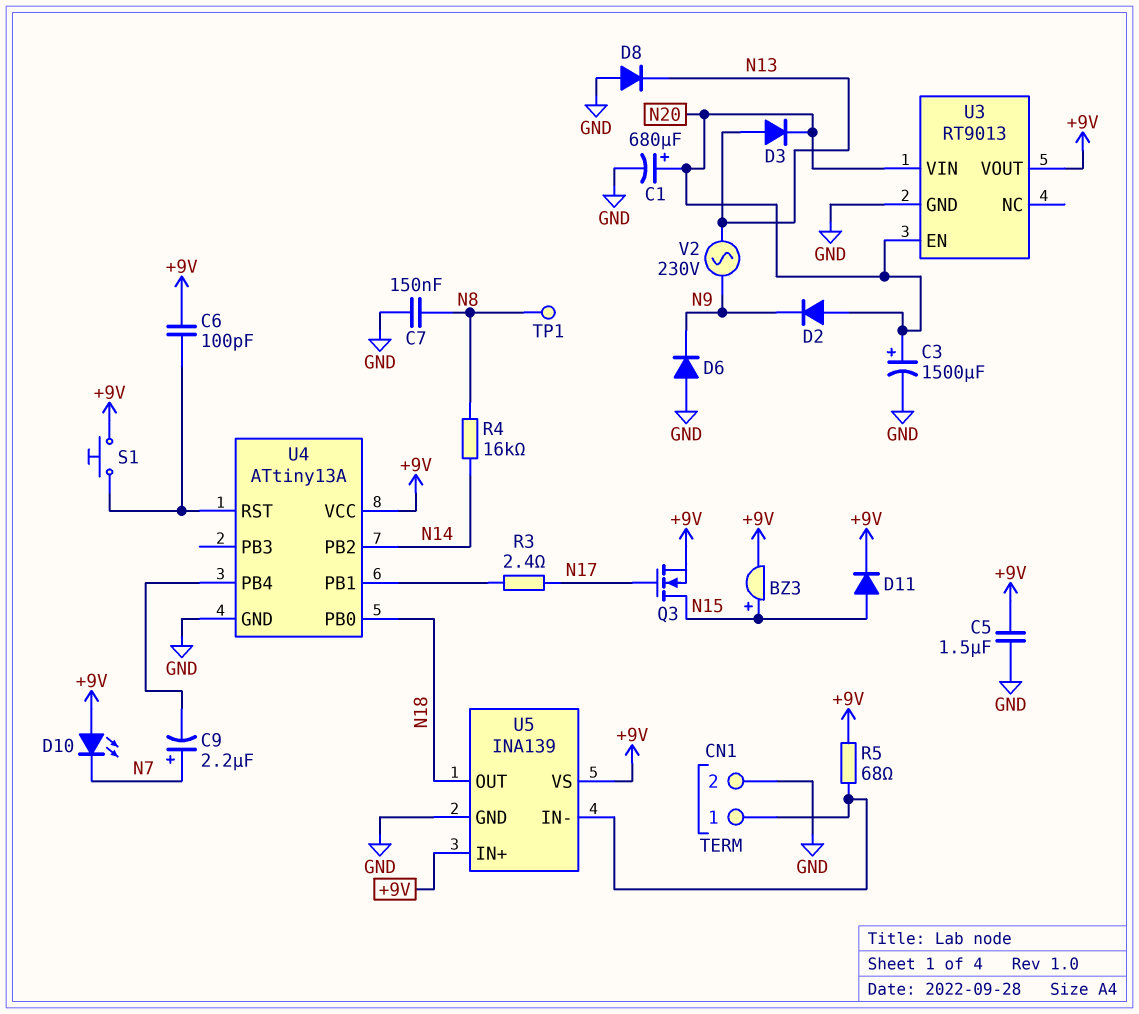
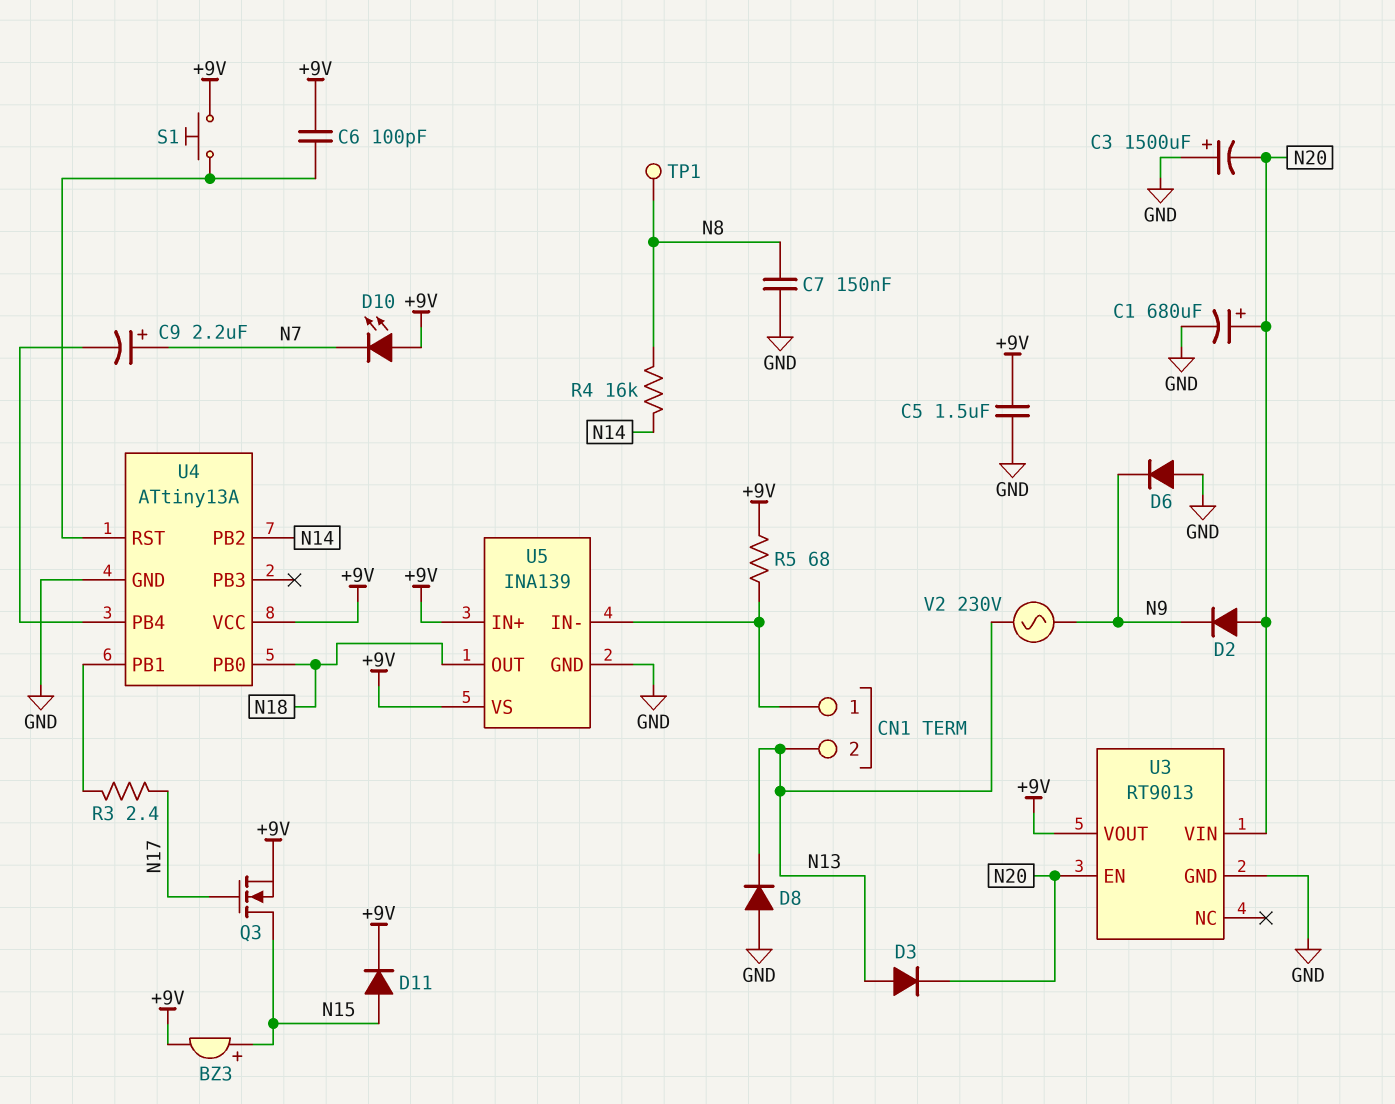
C3: 1500uF (plus N20, minus GND) -> 1500uF (plus GND, minus N20)
CN1 pin 2: GND -> N13

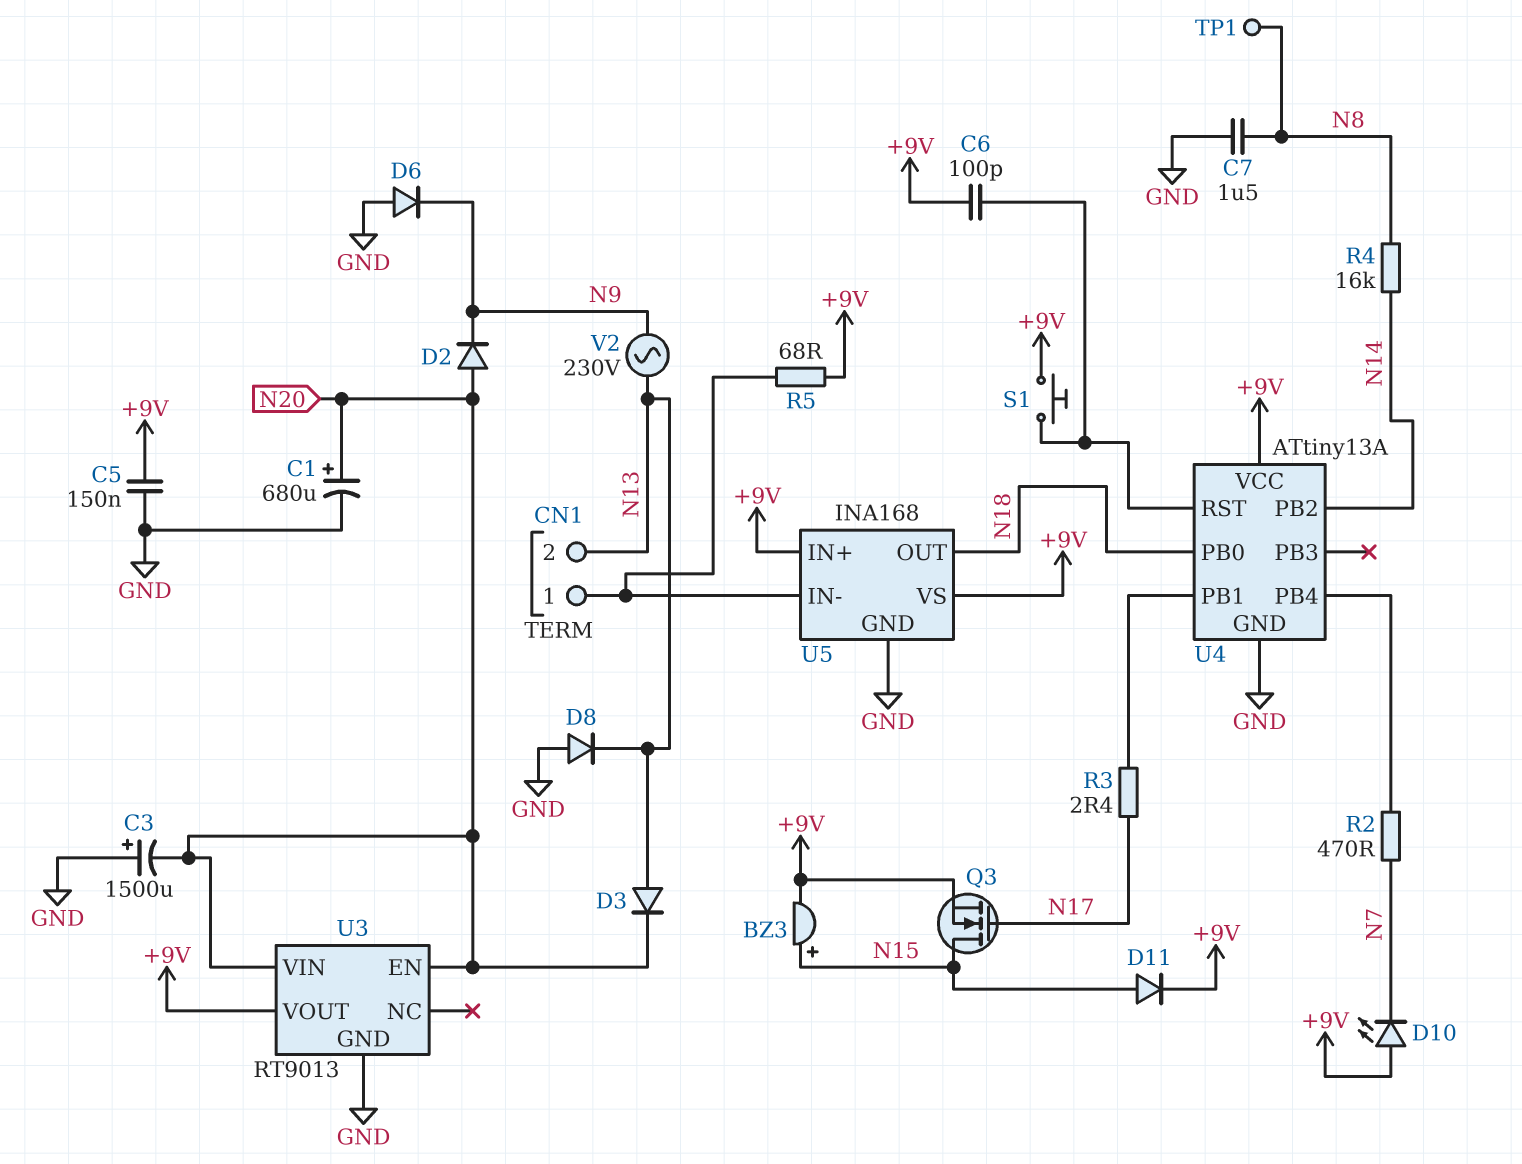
C5: 1.5uF (+9V, GND) -> 150nF (+9V, GND)
C7: 150nF (GND, N8) -> 1.5uF (GND, N8)
C9: 2.2uF (plus N7, minus U4/PB4) -> none
R2: none -> 470 (N7, U4/PB4)
U5: INA139 -> INA168

